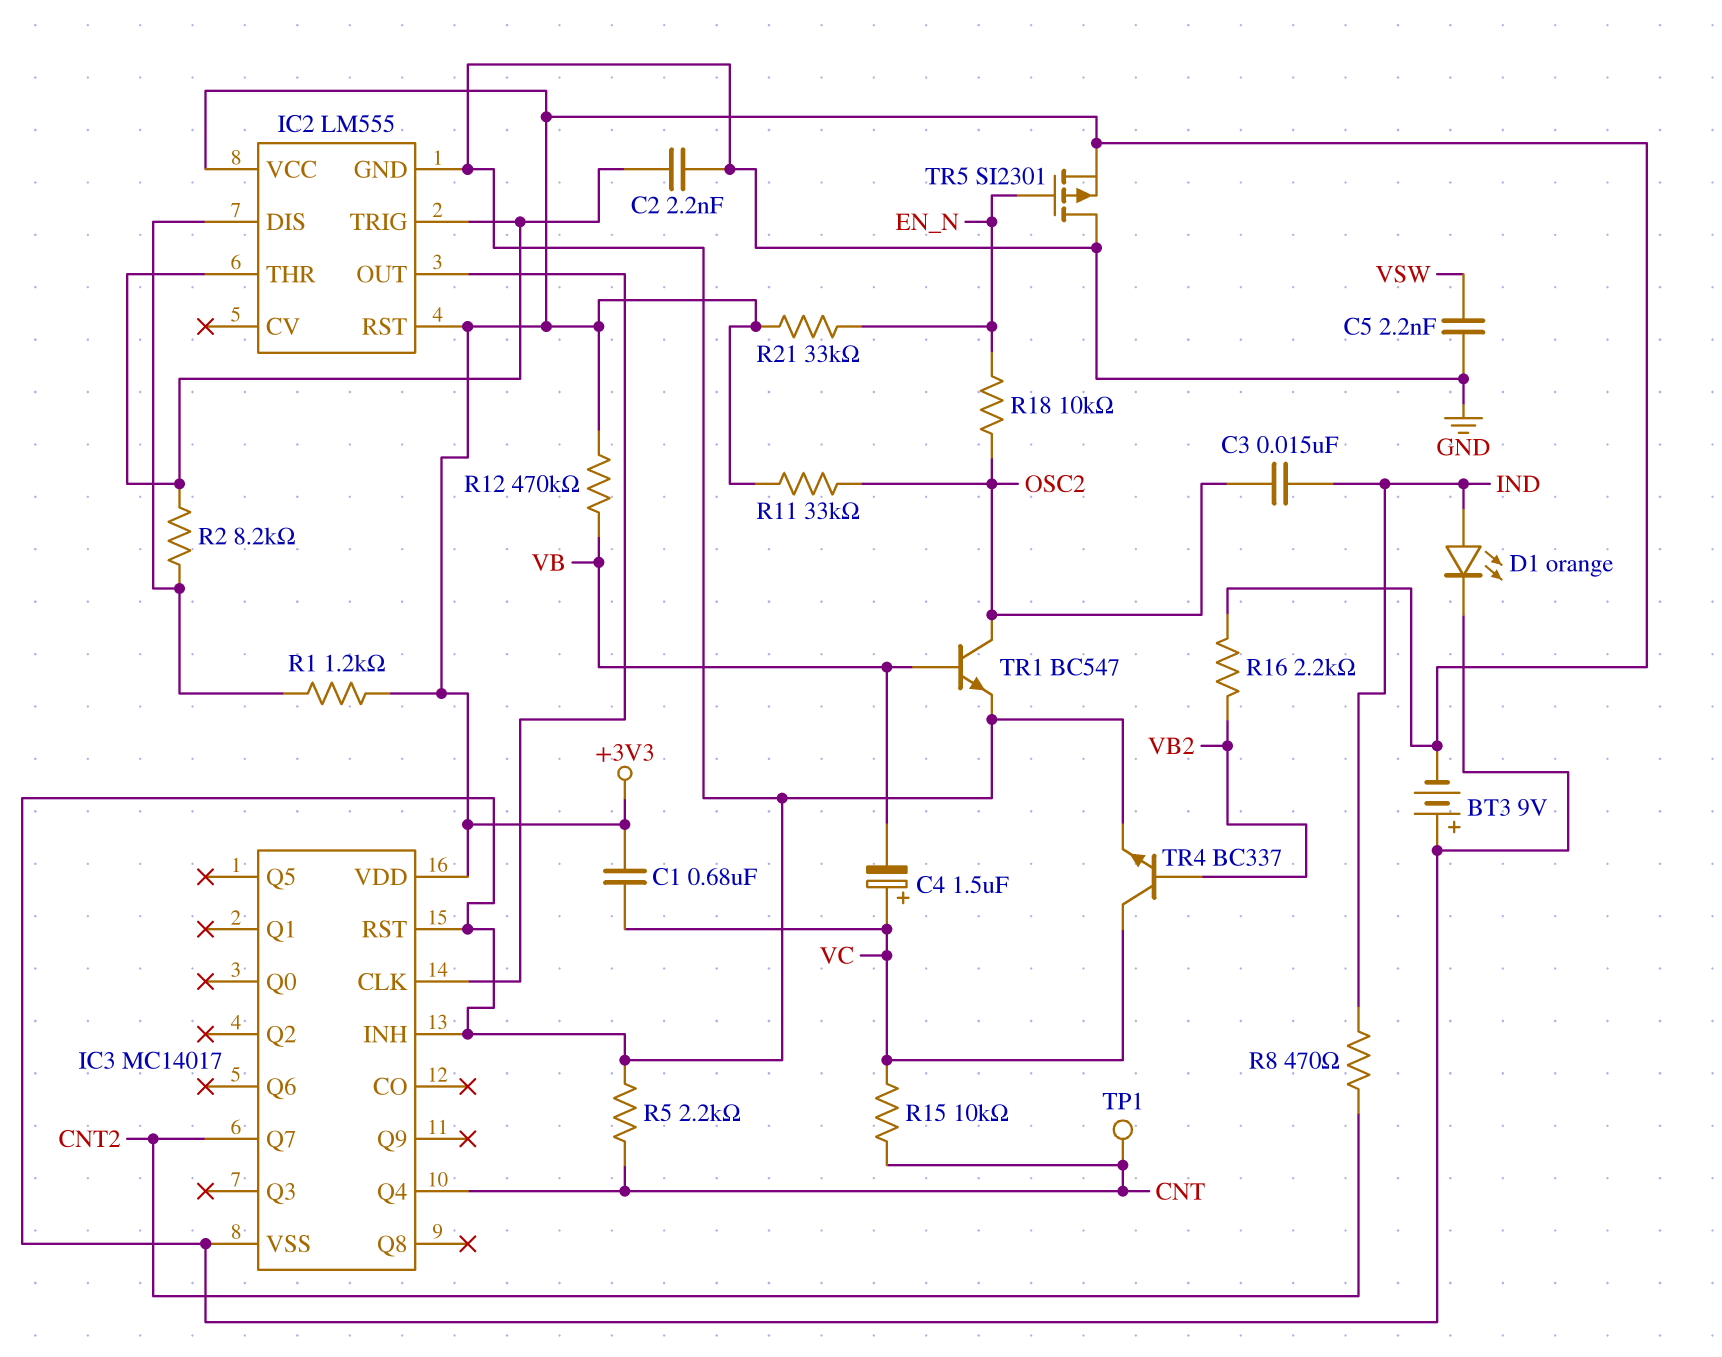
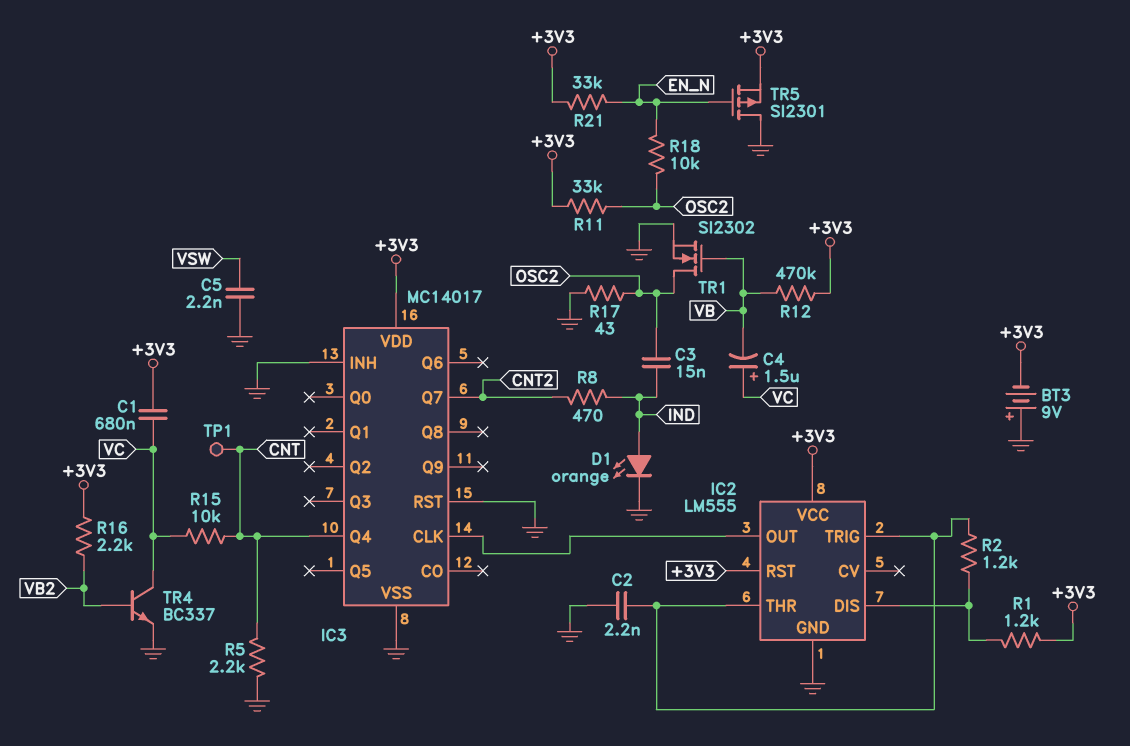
R2: 8.2k (IC2/DIS, IC2/THR) -> 1.2k (IC2/DIS, IC2/THR)
R17: none -> 43 (GND, OSC2)
TR1: NPN BC547 (B VB, C OSC2, E GND) -> NMOS SI2302 (G VB, D OSC2, S GND)

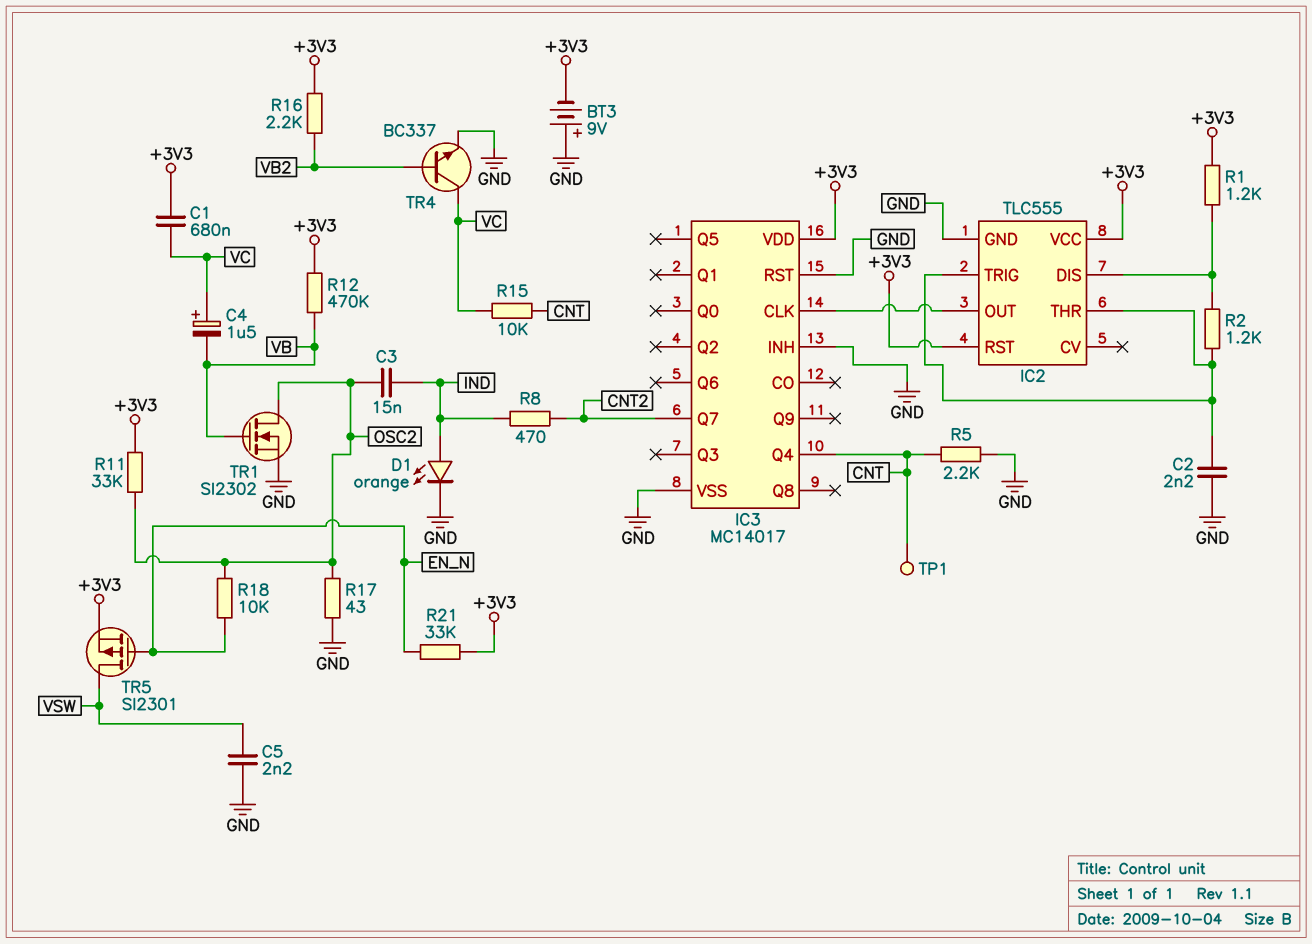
IC2: LM555 -> TLC555
TR5: PMOS SI2301 (G EN_N, D GND, S +3V3) -> PMOS SI2301 (G EN_N, D VSW, S +3V3)

